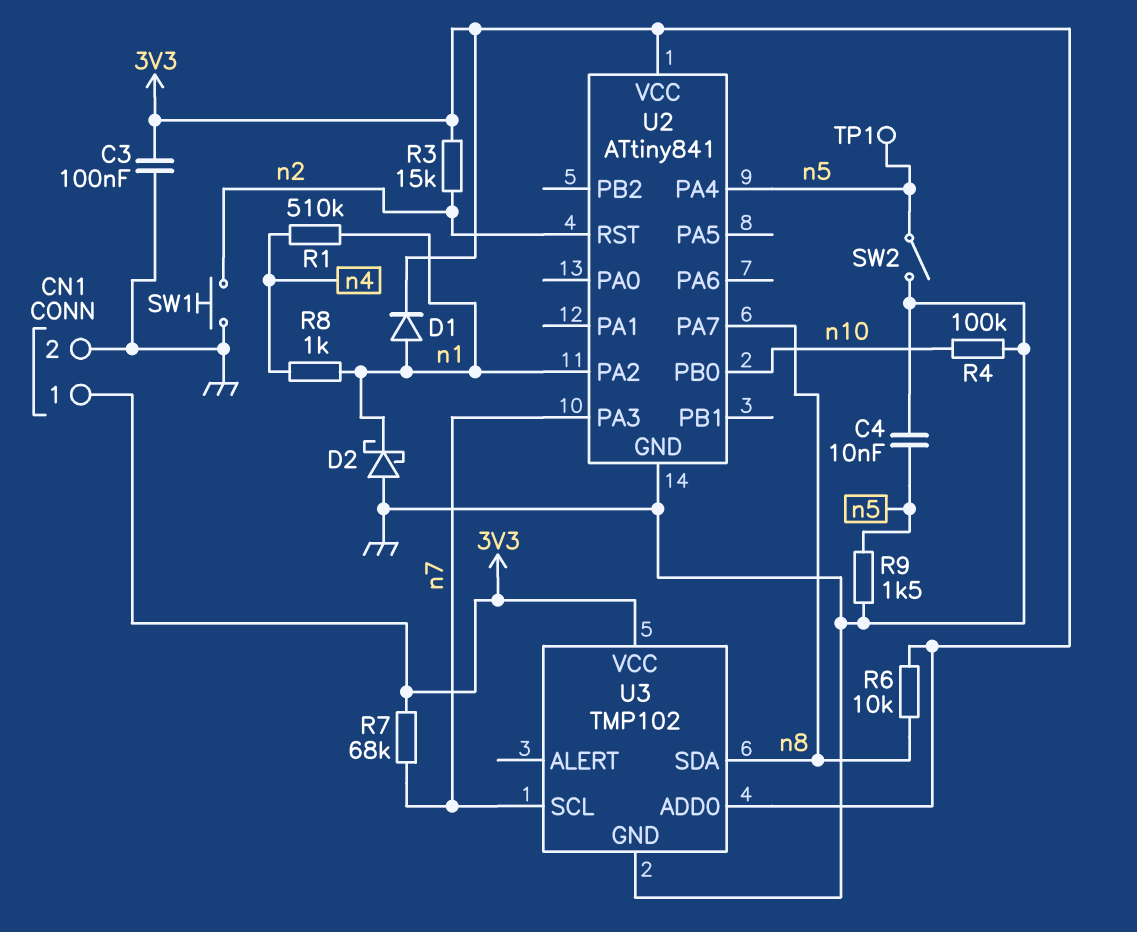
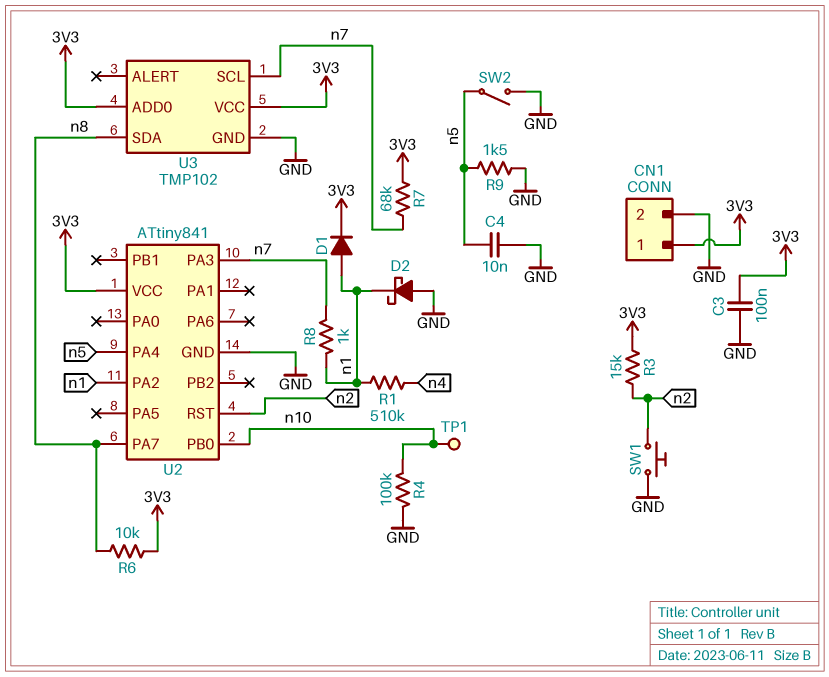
R8: 1k (n1, n4) -> 1k (n1, n7)
TP1: test point (n5) -> test point (n10)

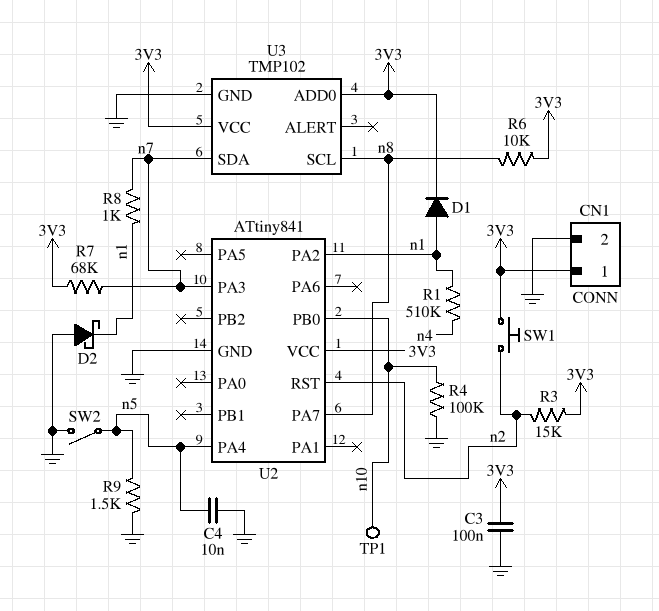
SW1: button (GND, n2) -> button (3V3, n2)
U3 pin SCL: n7 -> n8
U3 pin SDA: n8 -> n7

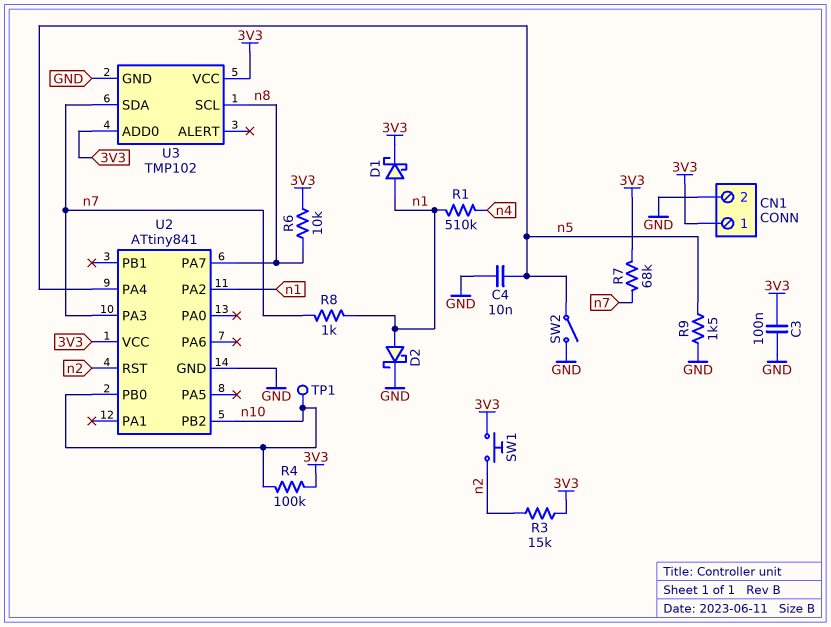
D1: diode (A n1, K 3V3) -> schottky (A n1, K 3V3)
D2: schottky (A GND, K n1) -> schottky (A n1, K GND)
R4: 100k (GND, n10) -> 100k (3V3, n10)
U2 pin PB2: none -> n10

